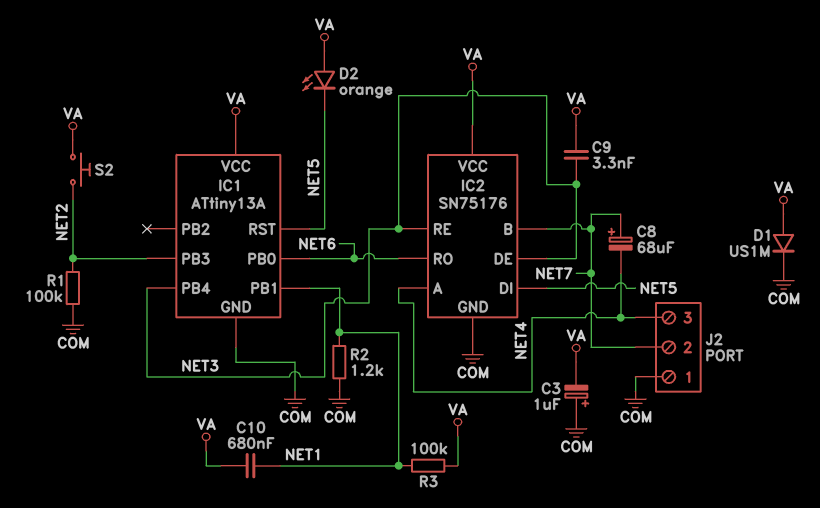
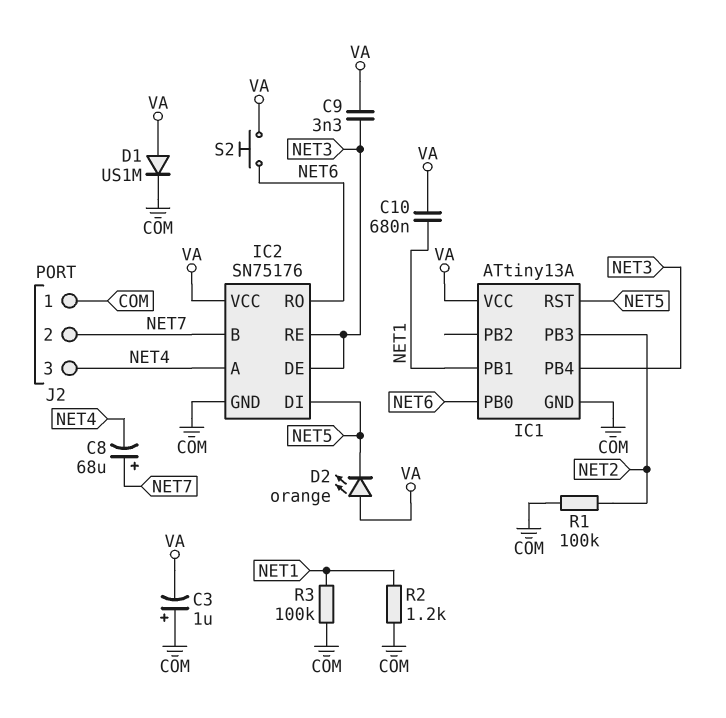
R3: 100k (NET1, VA) -> 100k (COM, NET1)
S2: button (NET2, VA) -> button (NET6, VA)

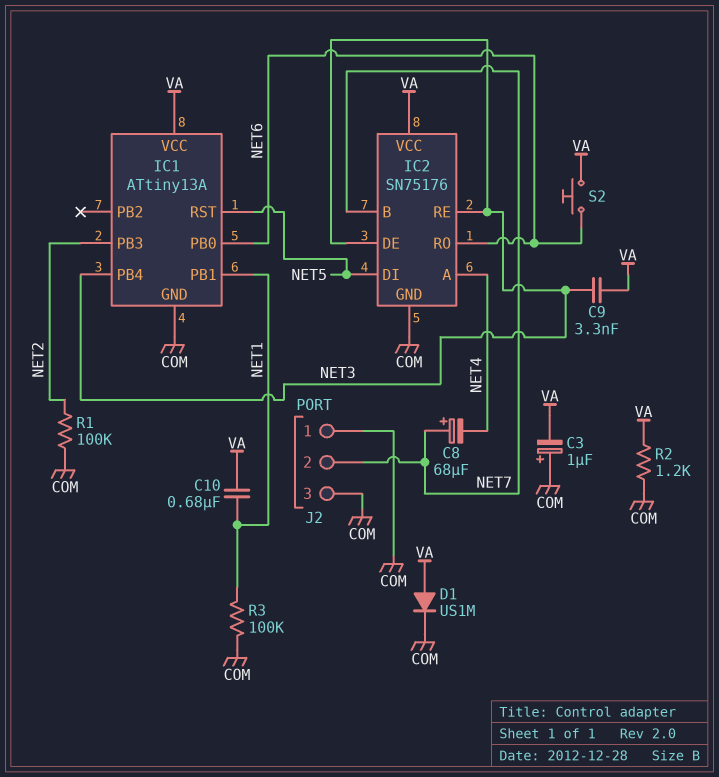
D2: LED orange (A VA, K NET5) -> none
J2 pin 3: NET4 -> COM
R2: 1.2k (COM, NET1) -> 1.2k (COM, VA)

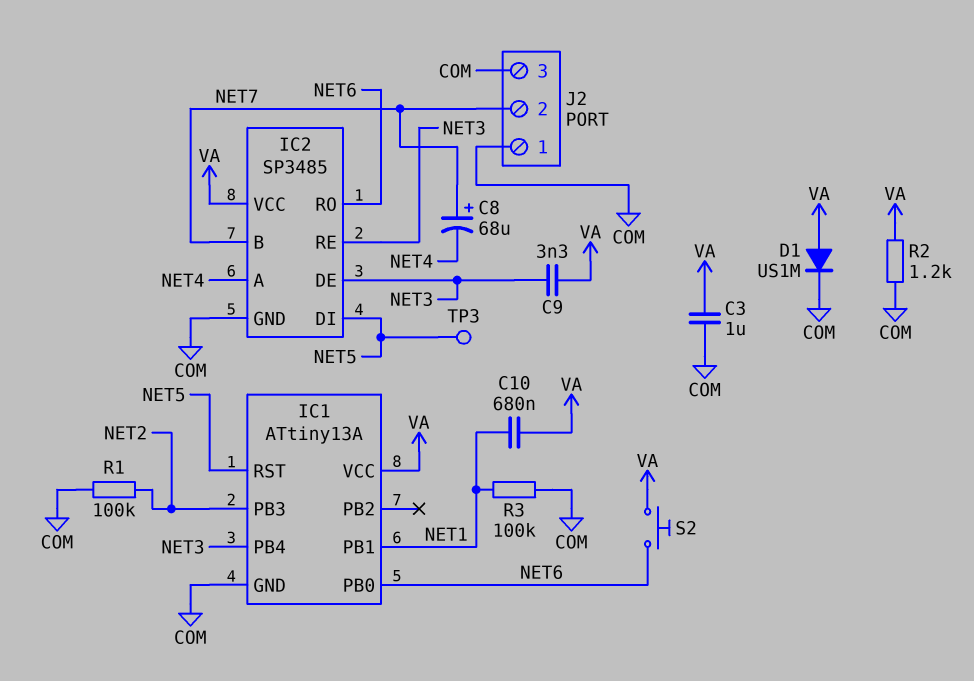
C3: 1uF (plus COM, minus VA) -> 1uF (COM, VA)
IC2: SN75176 -> SP3485
TP3: none -> test point (NET5)

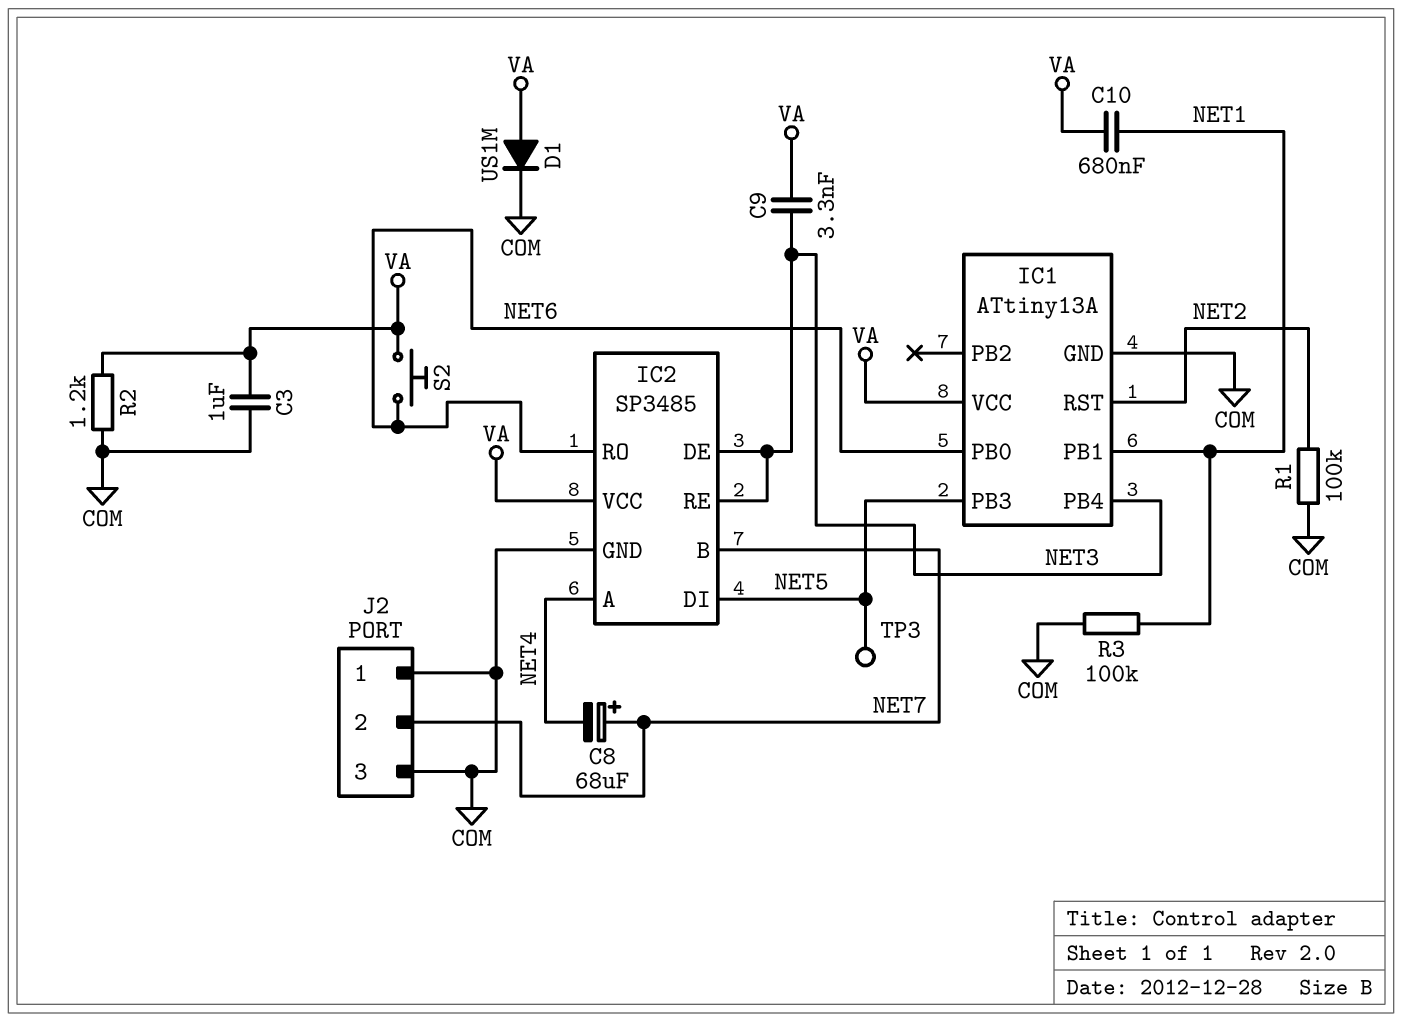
IC1 pin PB3: NET2 -> NET5
IC1 pin RST: NET5 -> NET2

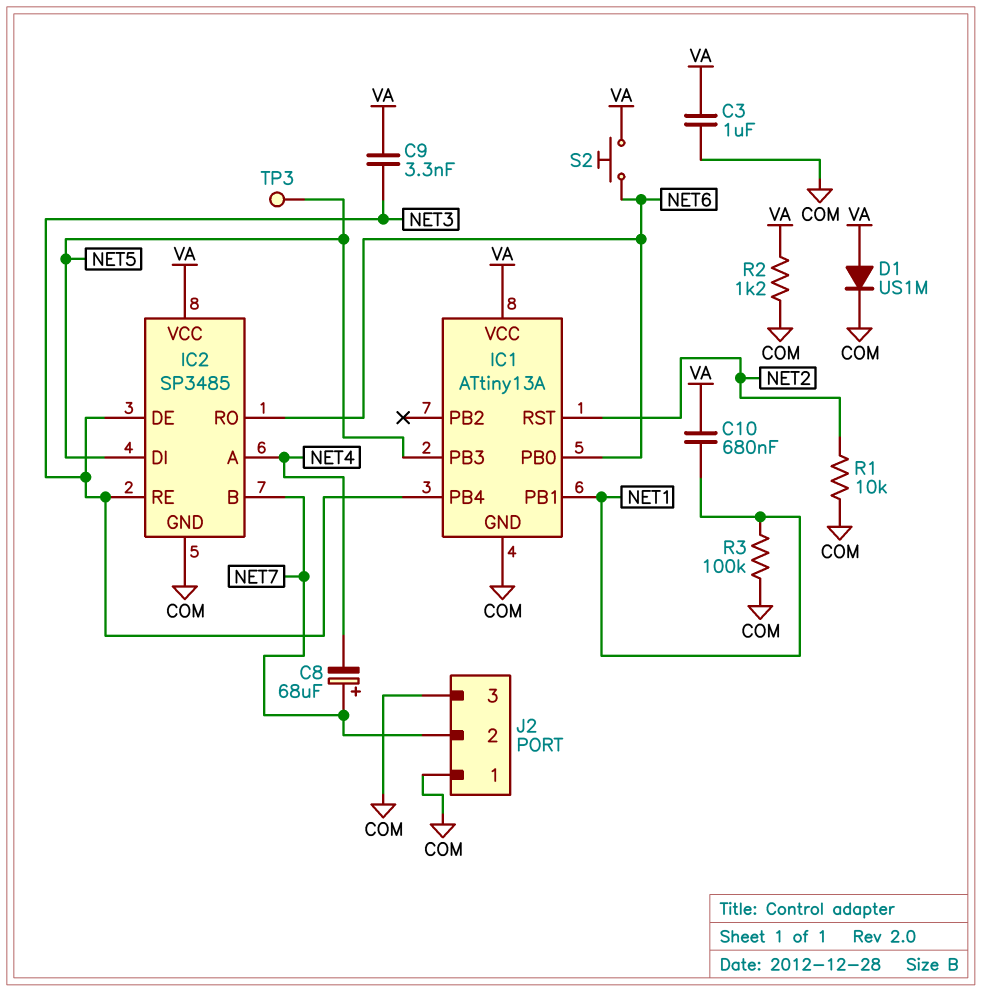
R1: 100k (COM, NET2) -> 10k (COM, NET2)

